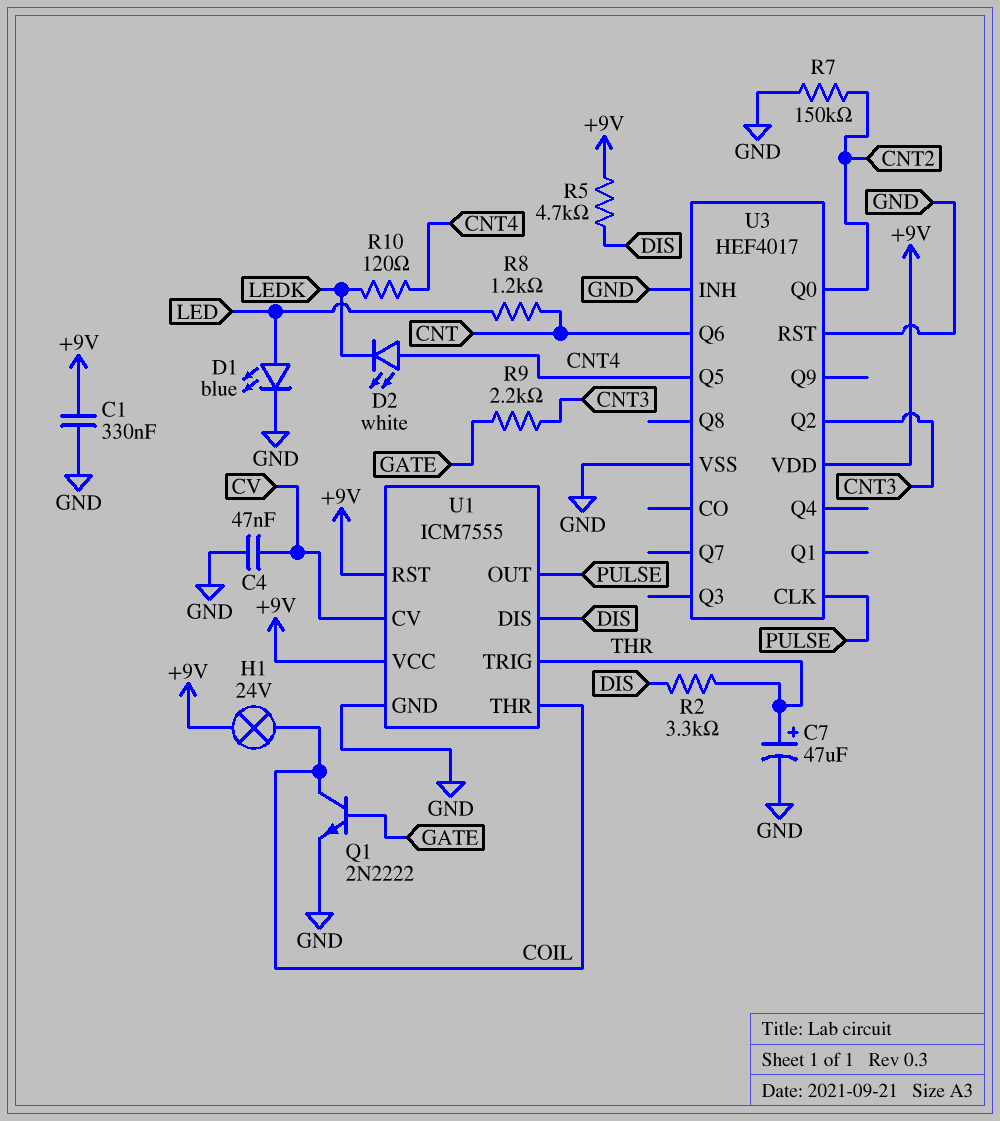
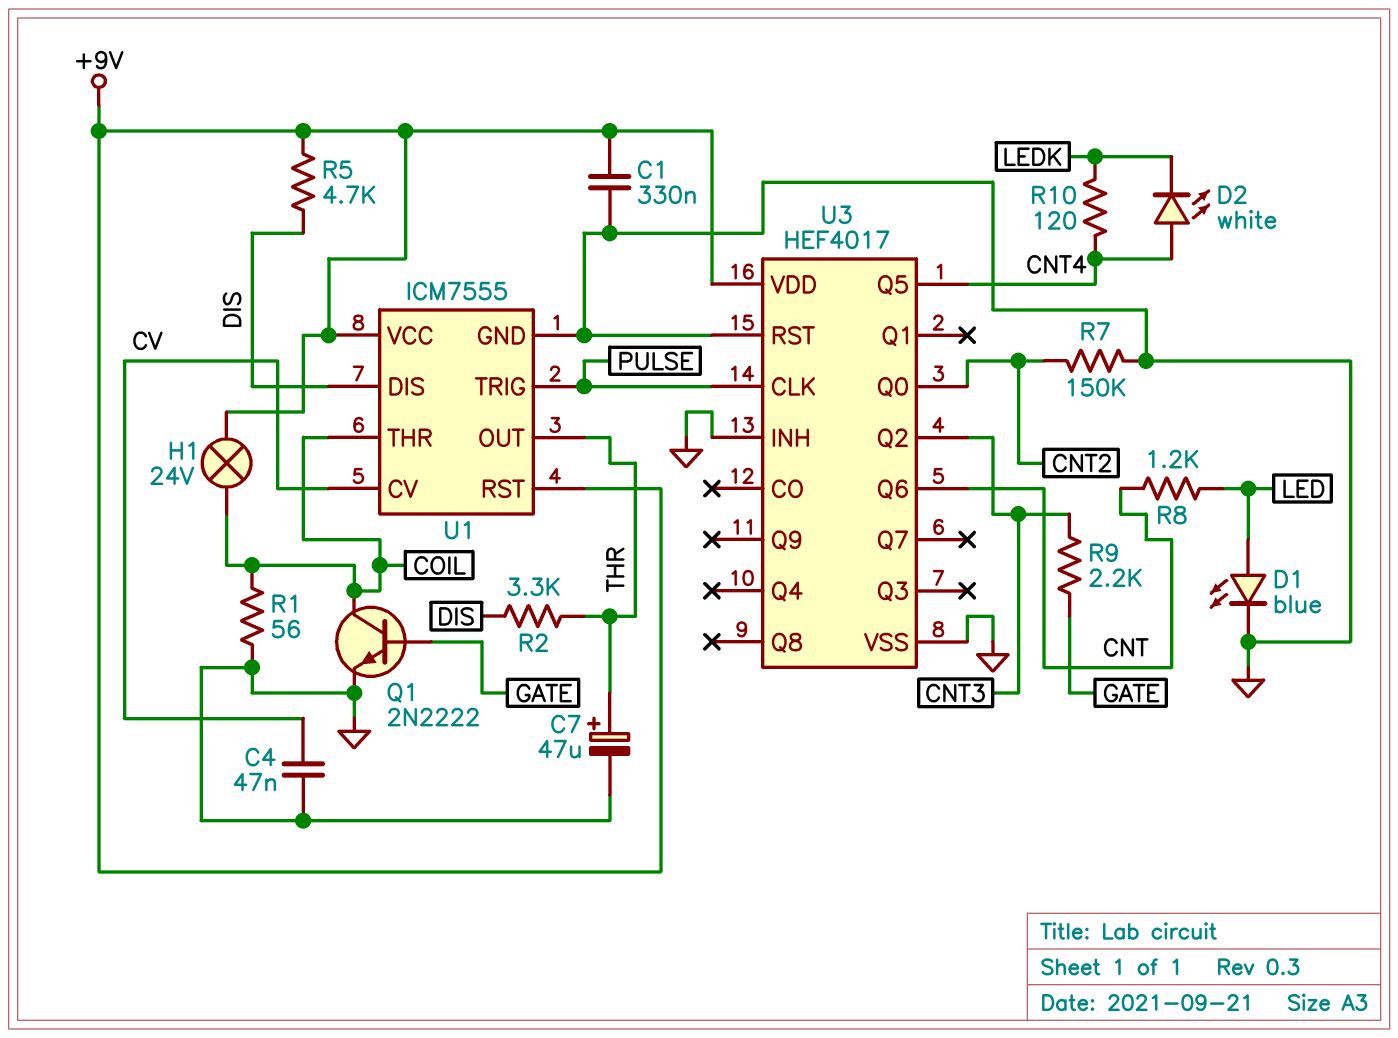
R1: none -> 56 (COIL, GND)
U1 pin OUT: PULSE -> THR
U1 pin TRIG: THR -> PULSE

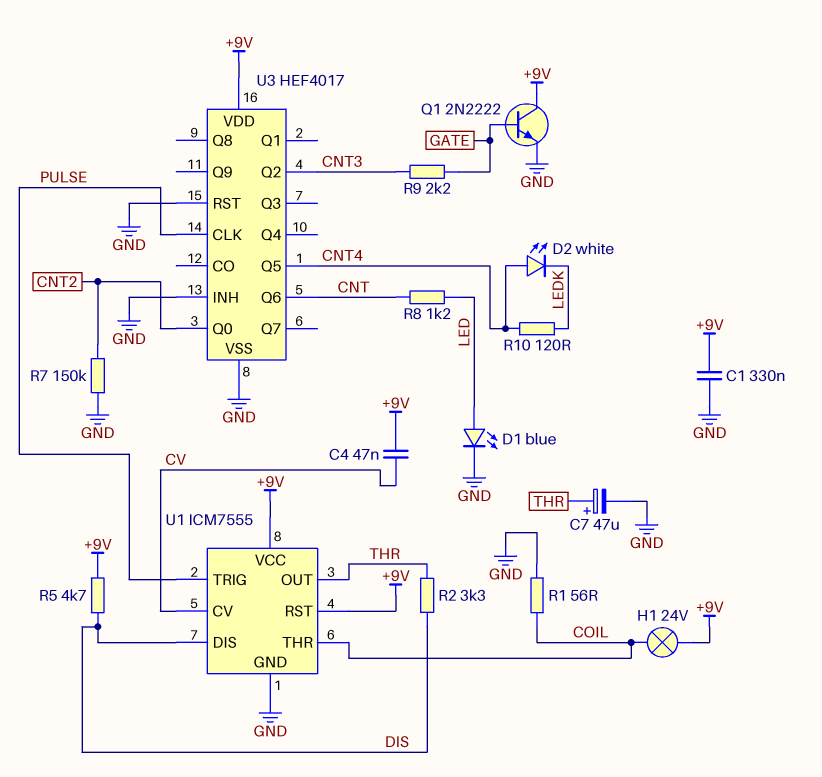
C4: 47nF (CV, GND) -> 47nF (+9V, CV)
Q1: NPN 2N2222 (B GATE, C COIL, E GND) -> NPN 2N2222 (B GATE, C +9V, E GND)

